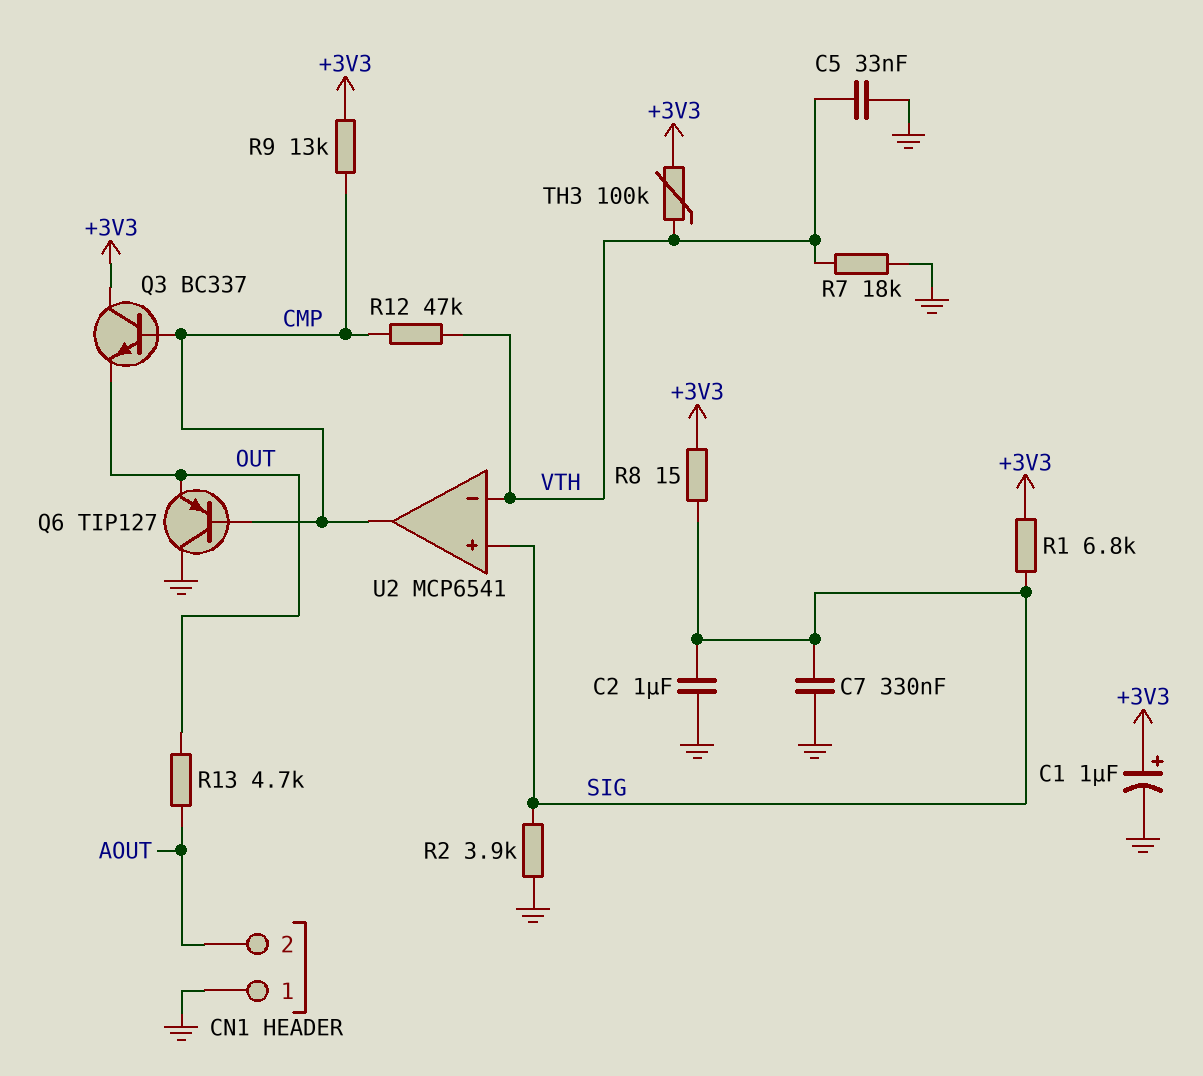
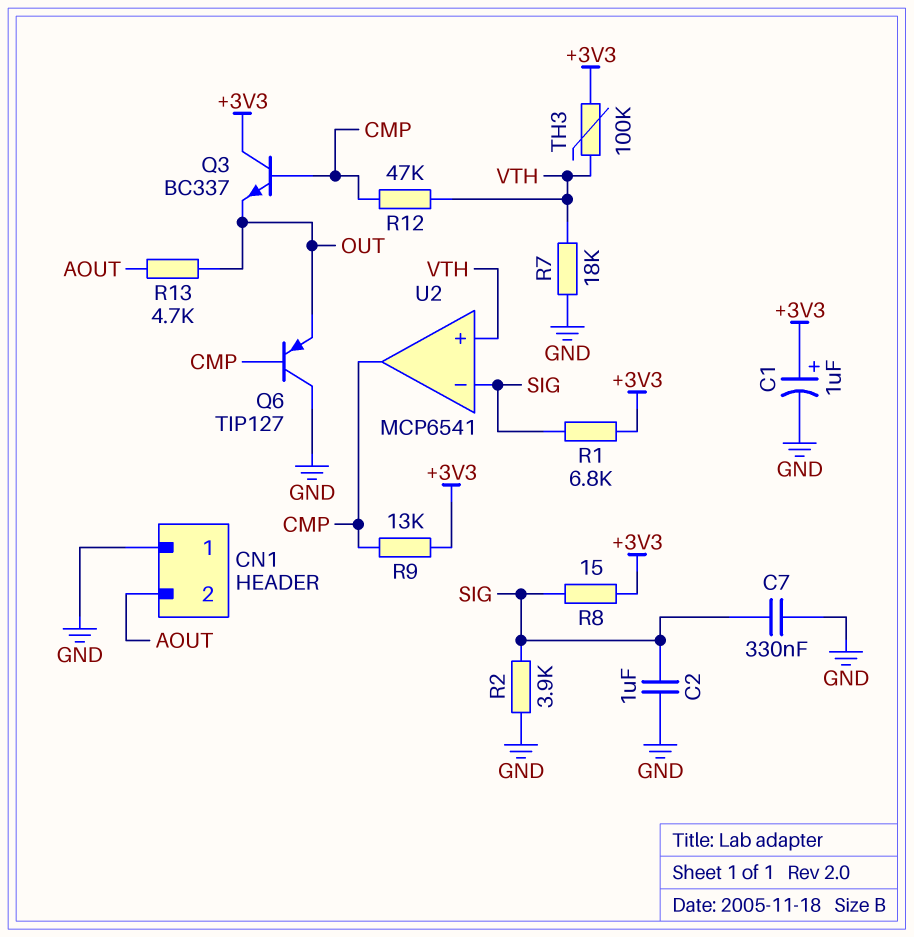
C5: 33nF (GND, VTH) -> none
U2 pin in+: SIG -> VTH
U2 pin in-: VTH -> SIG

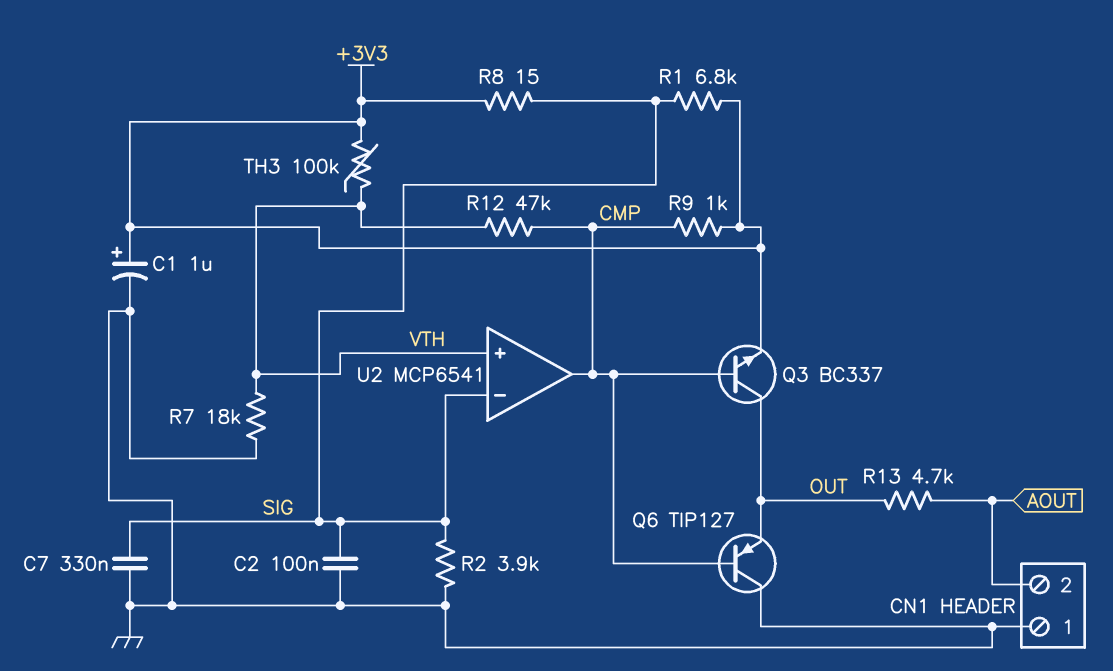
C2: 1uF (GND, SIG) -> 100nF (GND, SIG)
Q3: NPN BC337 (B CMP, C +3V3, E OUT) -> NPN BC337 (B CMP, C OUT, E +3V3)
R9: 13k (+3V3, CMP) -> 1k (+3V3, CMP)

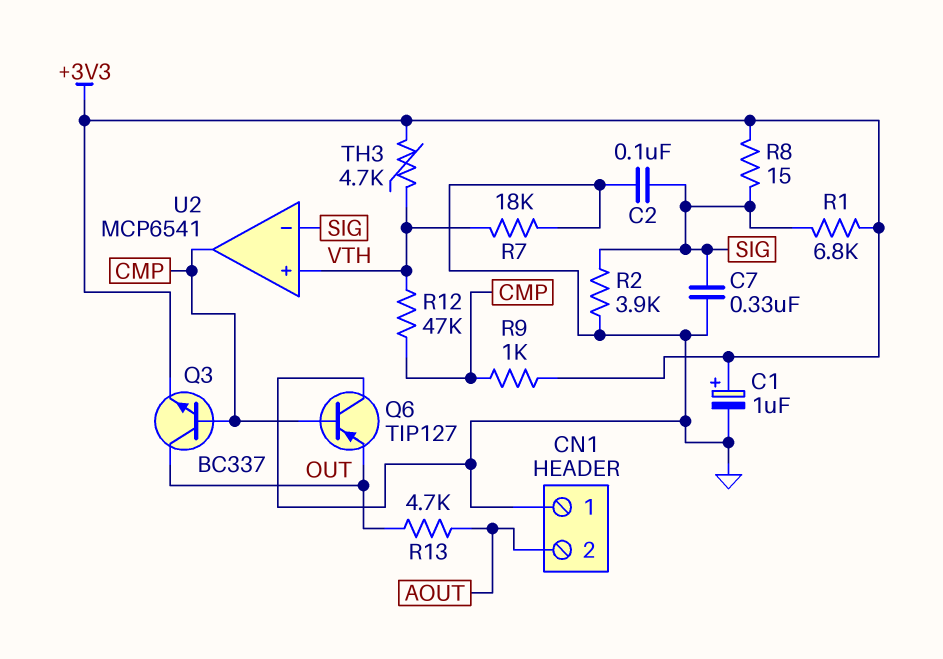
TH3: 100k (+3V3, VTH) -> 4.7k (+3V3, VTH)

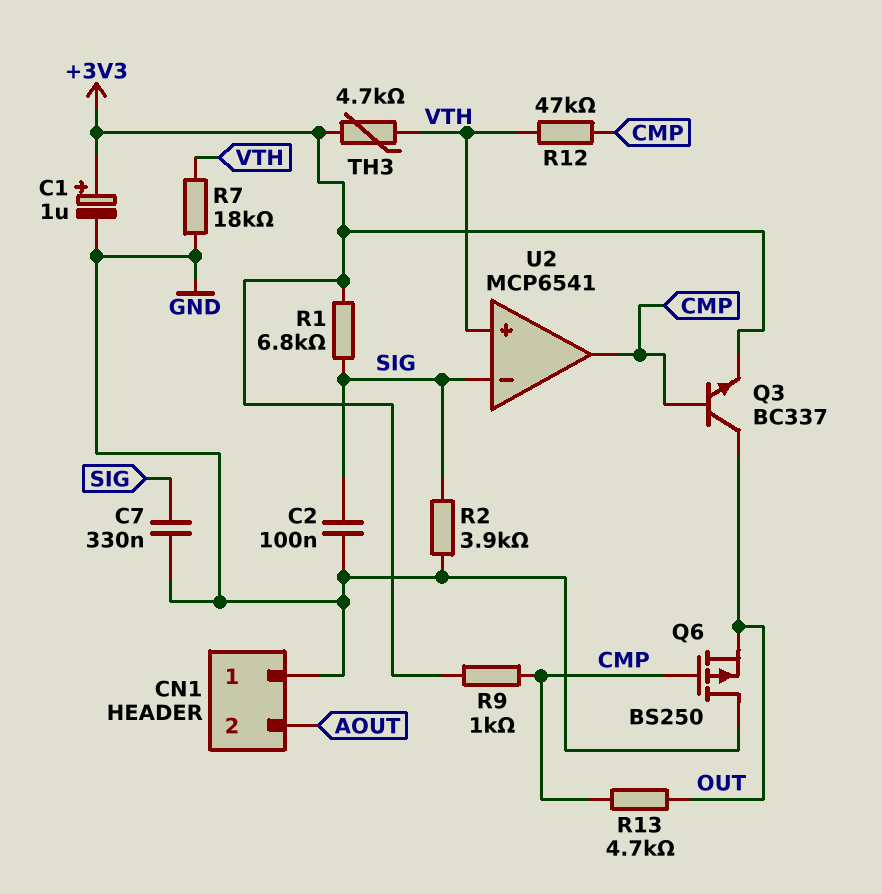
Q6: PNP TIP127 (B CMP, C GND, E OUT) -> PMOS BS250 (G CMP, D GND, S OUT)
R8: 15 (+3V3, SIG) -> none
R13: 4.7k (AOUT, OUT) -> 4.7k (CMP, OUT)

